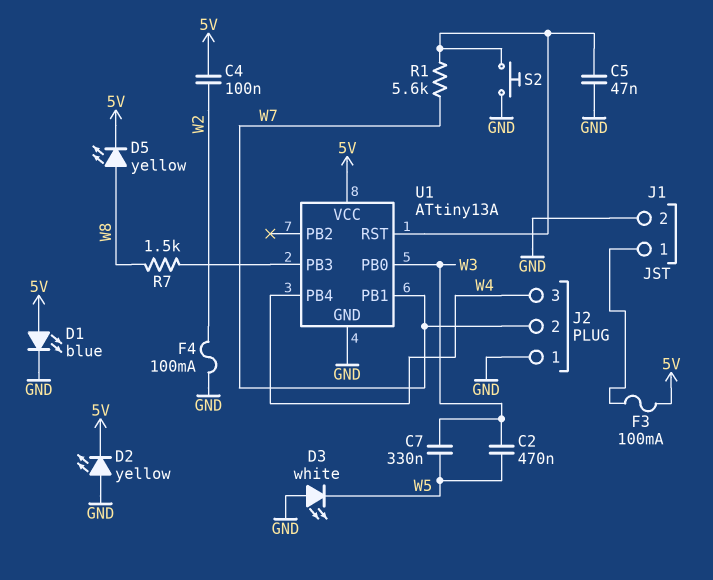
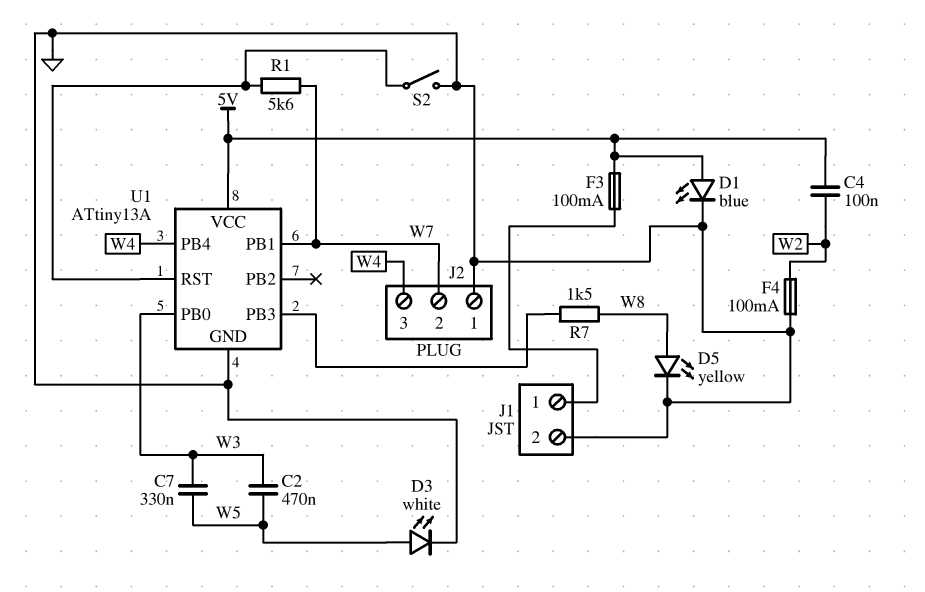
C5: 47nF (GND, U1/RST) -> none
D2: LED yellow (A GND, K 5V) -> none
D3: LED white (A GND, K W5) -> LED white (A W5, K GND)
D5: LED yellow (A W8, K 5V) -> LED yellow (A W8, K GND)
S2: button (GND, U1/RST) -> switch (GND, U1/RST)

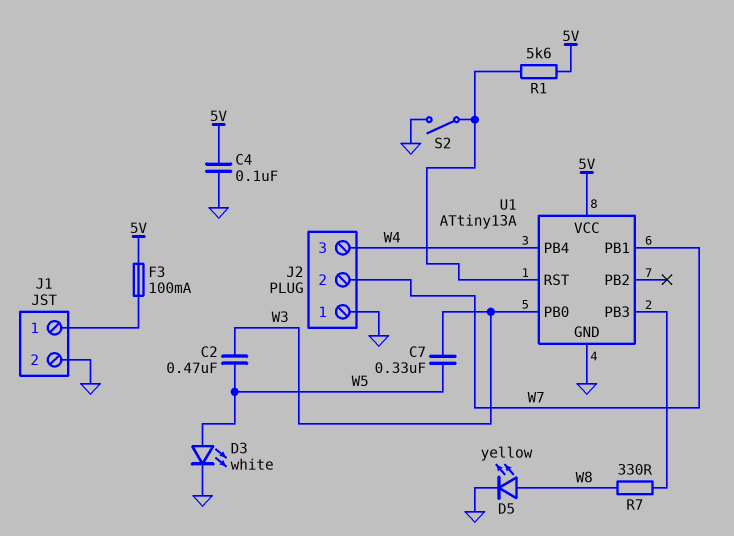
C4: 100nF (5V, W2) -> 100nF (5V, GND)
D1: LED blue (A 5V, K GND) -> none
F4: 100mA (GND, W2) -> none
R1: 5.6k (U1/RST, W7) -> 5.6k (5V, U1/RST)
R7: 1.5k (U1/PB3, W8) -> 330 (U1/PB3, W8)

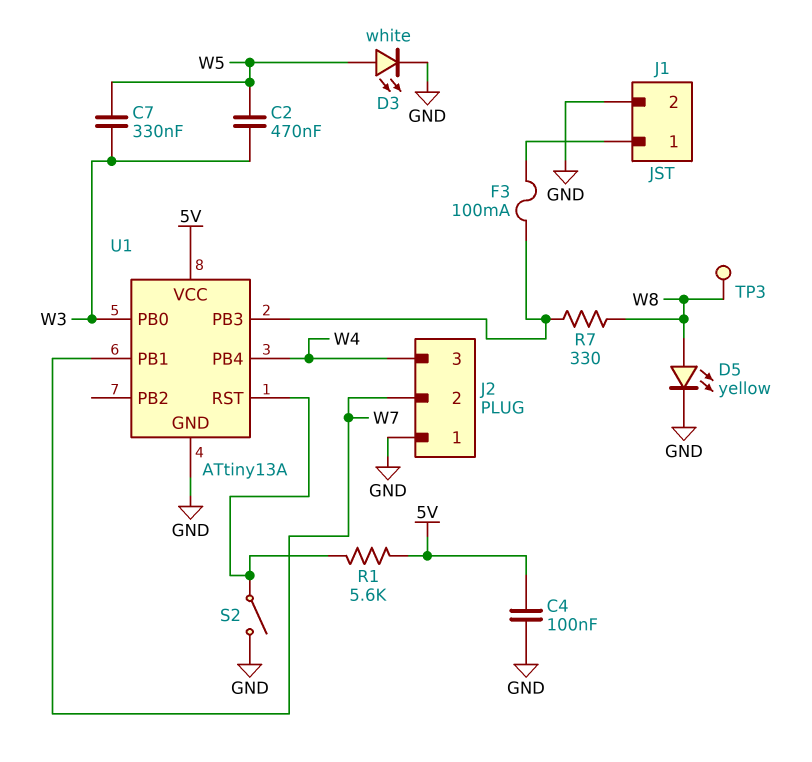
F3: 100mA (5V, J1/1) -> 100mA (J1/1, U1/PB3)
TP3: none -> test point (W8)

